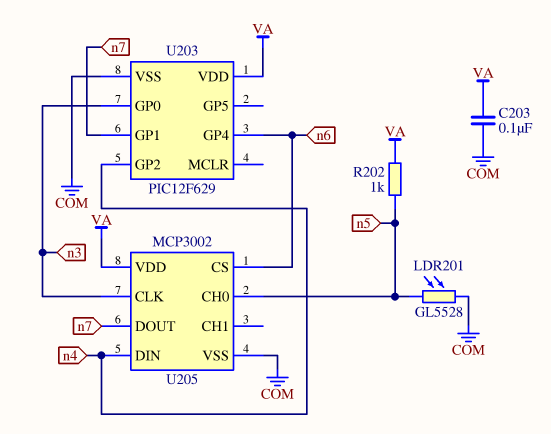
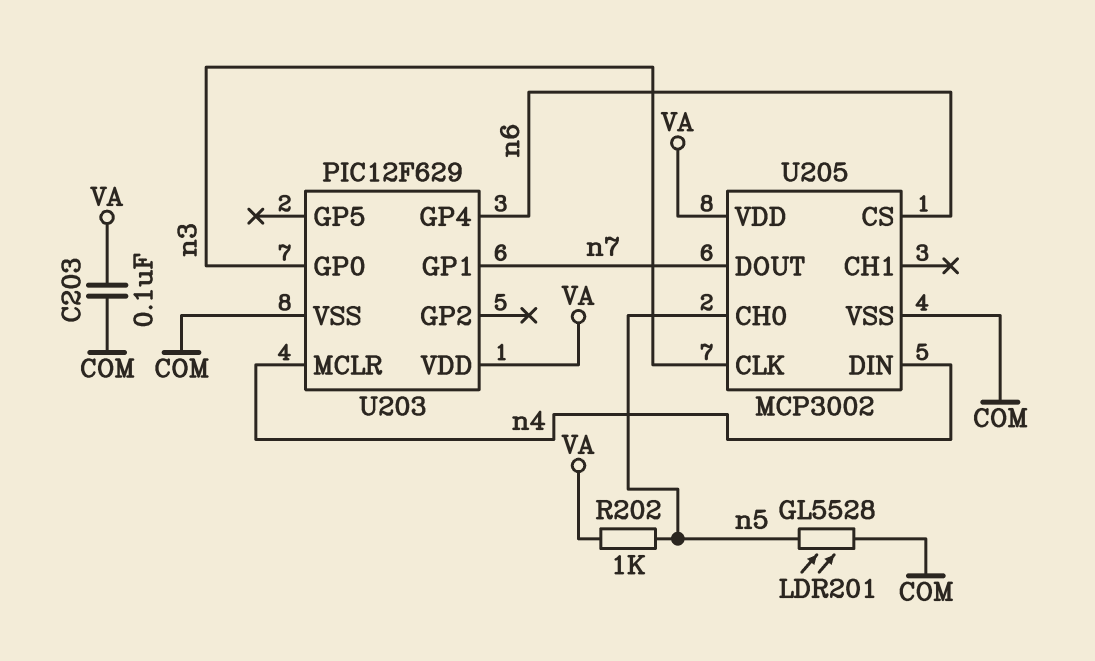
U203 pin GP2: n4 -> none
U203 pin MCLR: none -> n4

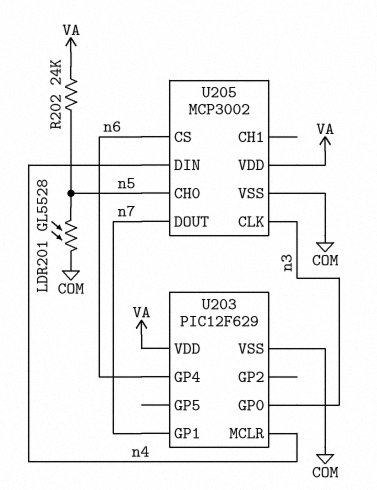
C203: 100nF (COM, VA) -> none
R202: 1k (VA, n5) -> 24k (VA, n5)

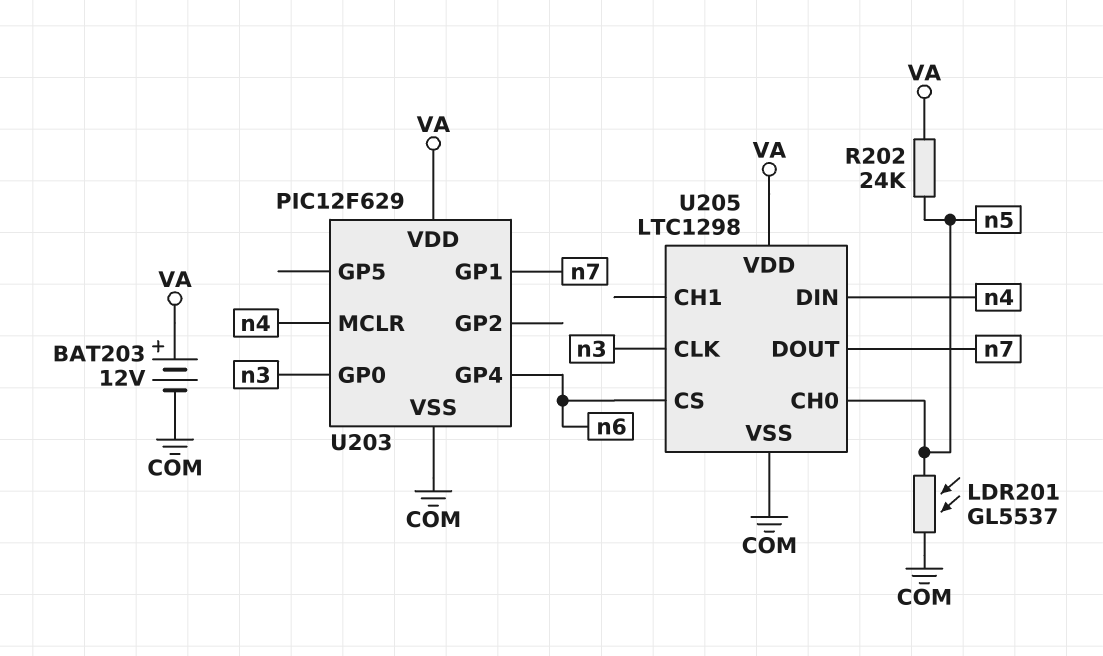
BAT203: none -> 12V (plus VA, minus COM)
LDR201: GL5528 (COM, n5) -> GL5537 (COM, n5)
U205: MCP3002 -> LTC1298

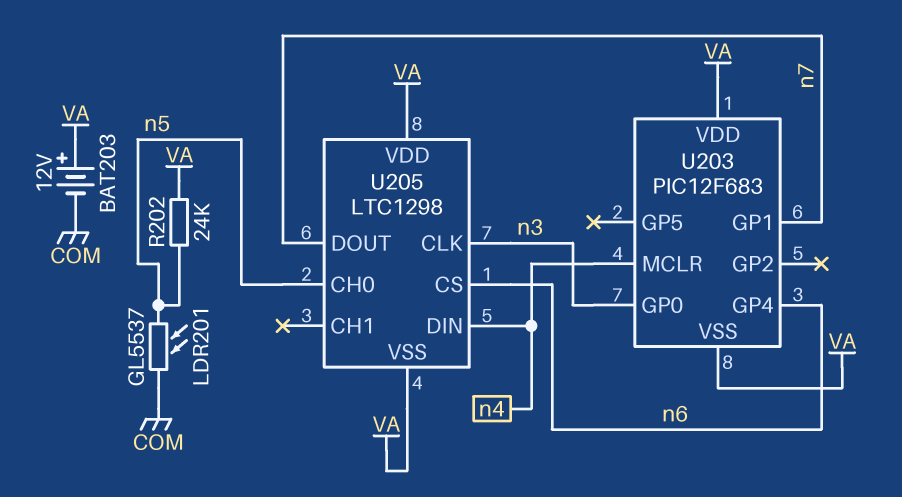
U203: PIC12F629 -> PIC12F683
U203 pin VSS: COM -> VA
U205 pin VSS: COM -> VA

